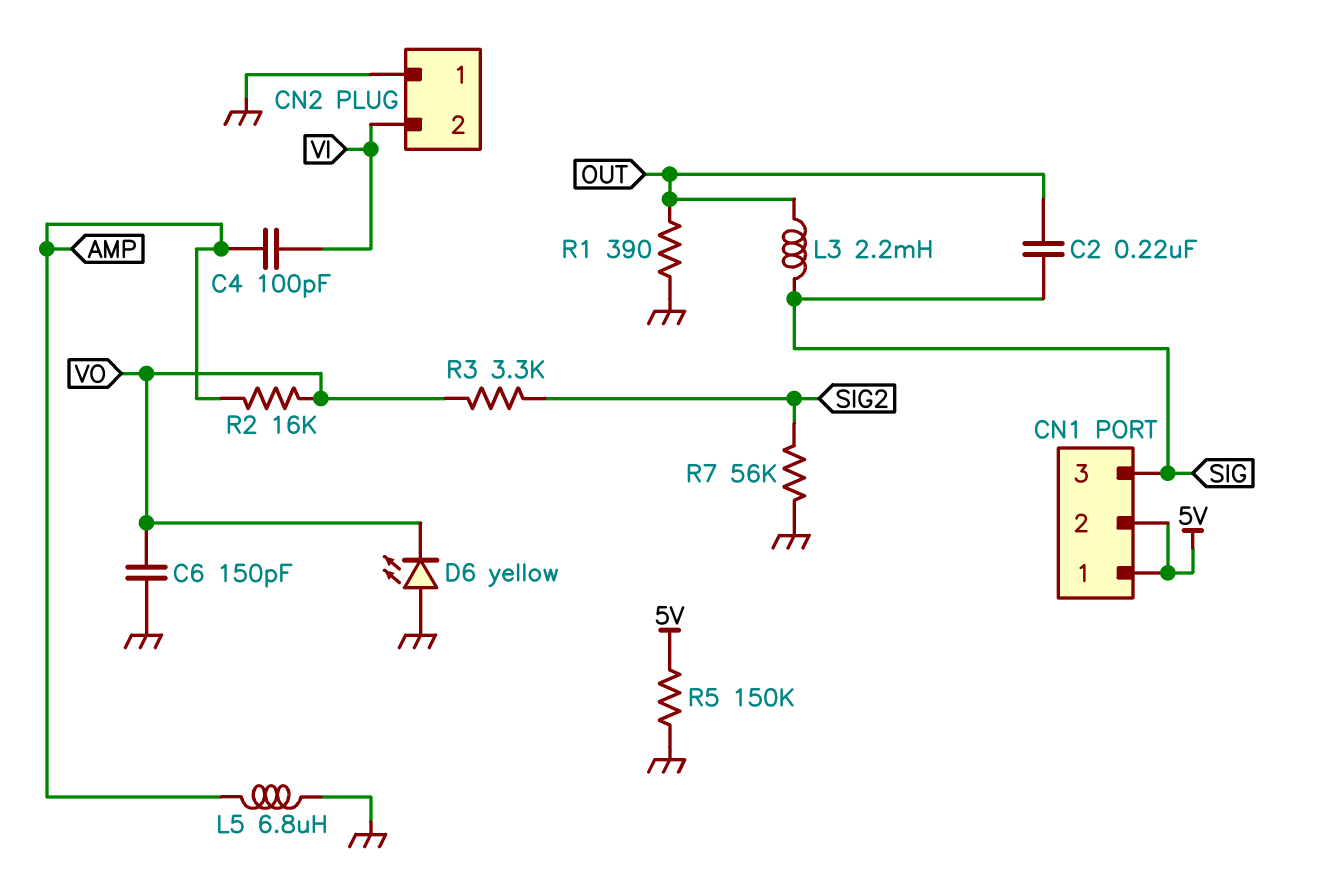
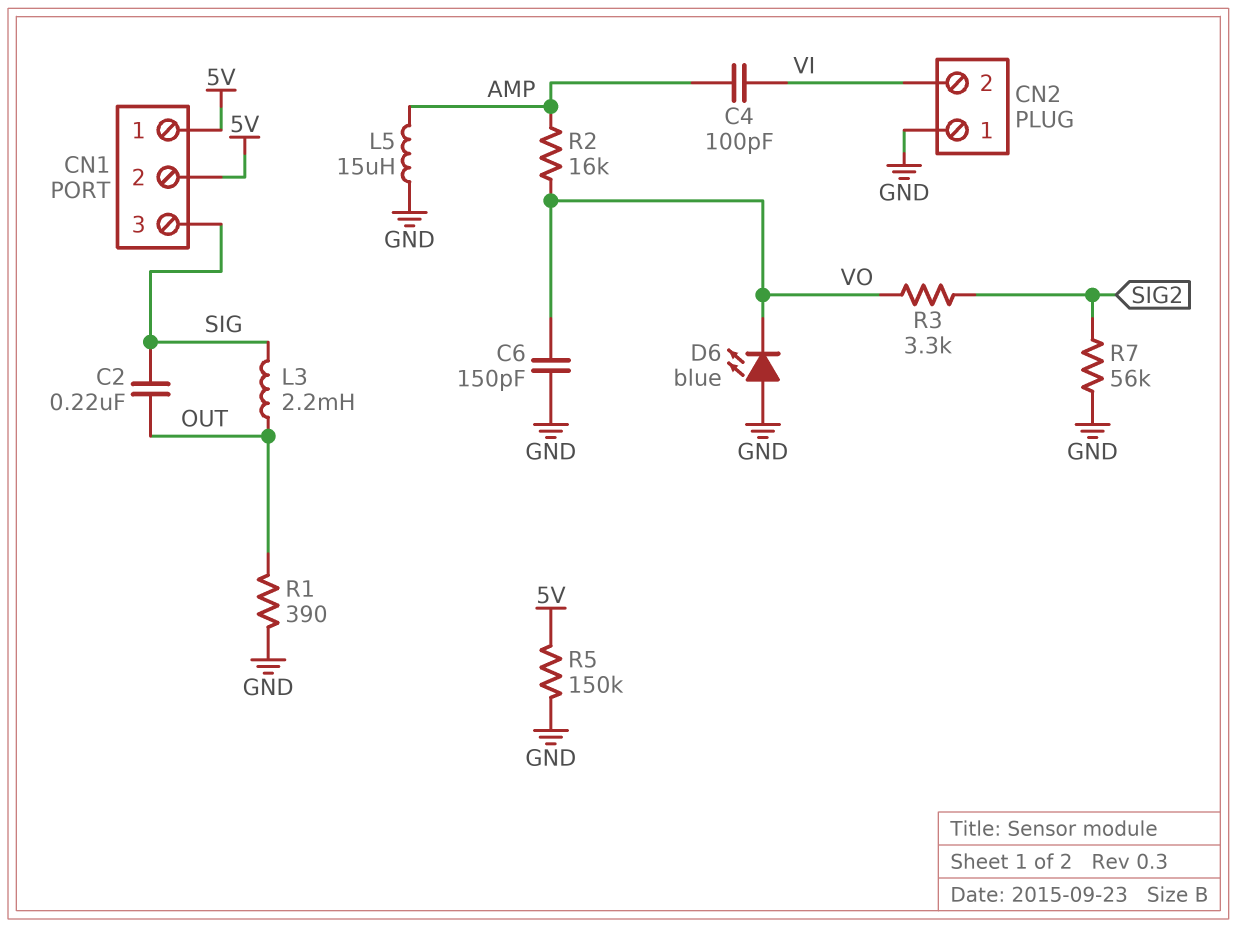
D6: LED yellow (A GND, K VO) -> LED blue (A GND, K VO)
L5: 6.8uH (AMP, GND) -> 15uH (AMP, GND)

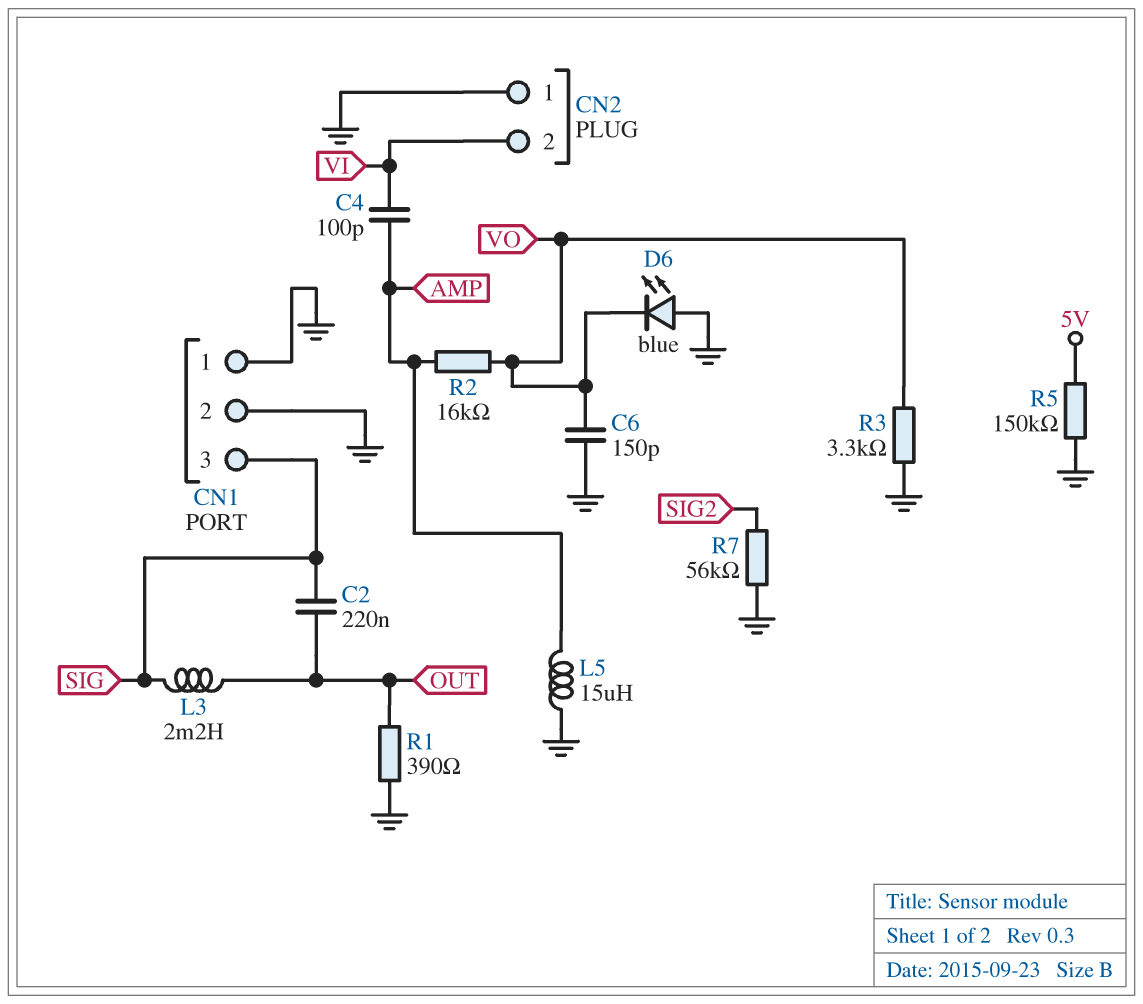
CN1 pin 1: 5V -> GND
CN1 pin 2: 5V -> GND
R3: 3.3k (SIG2, VO) -> 3.3k (GND, VO)

